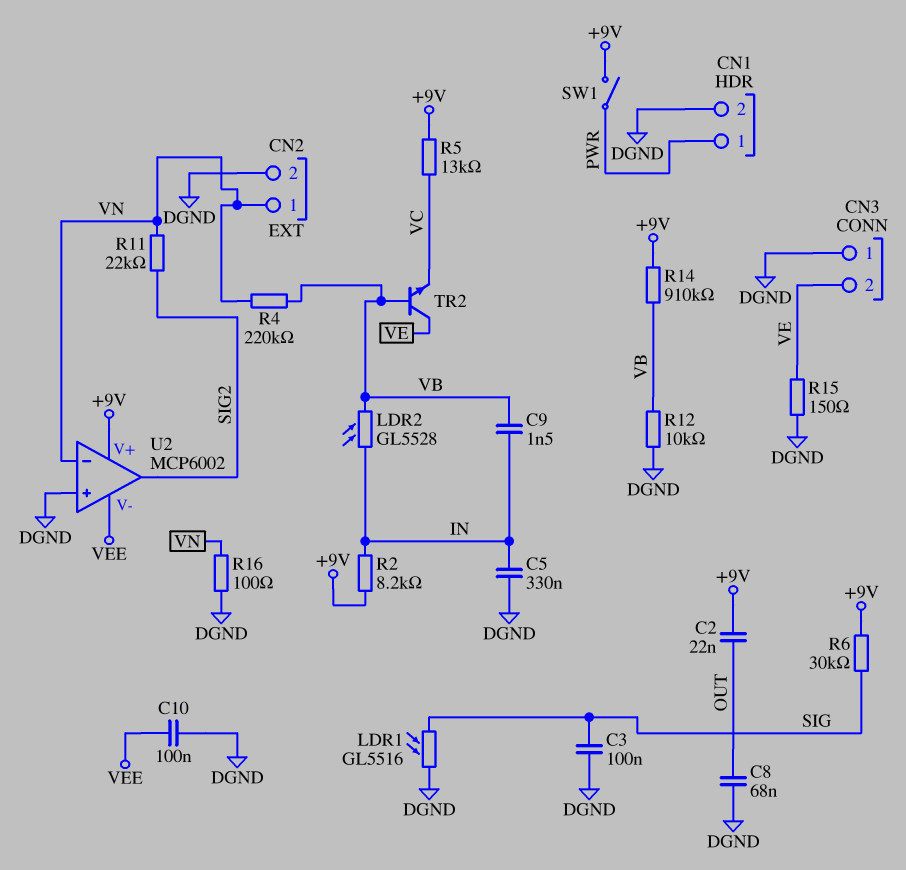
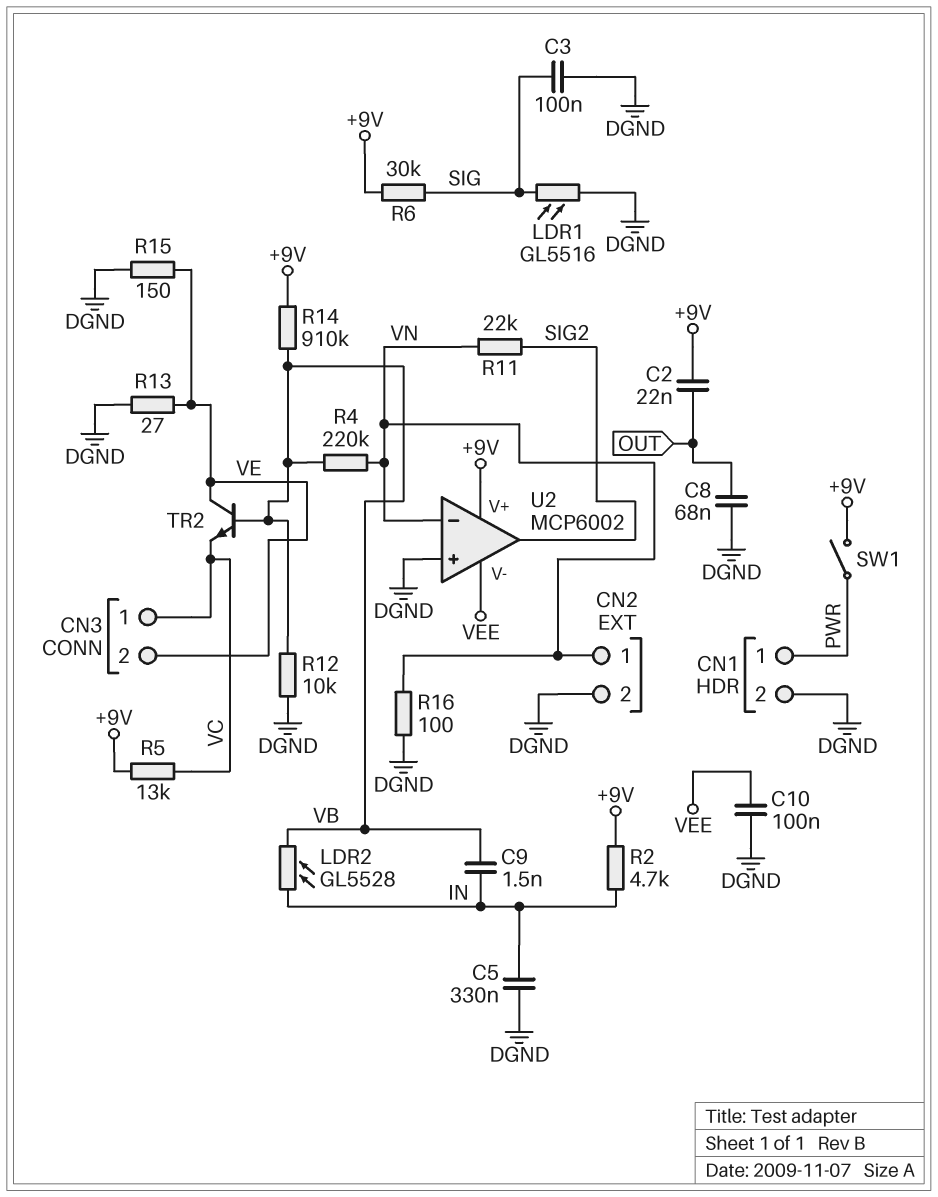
CN3 pin 1: DGND -> VC
R2: 8.2k (+9V, IN) -> 4.7k (+9V, IN)
R13: none -> 27 (DGND, VE)

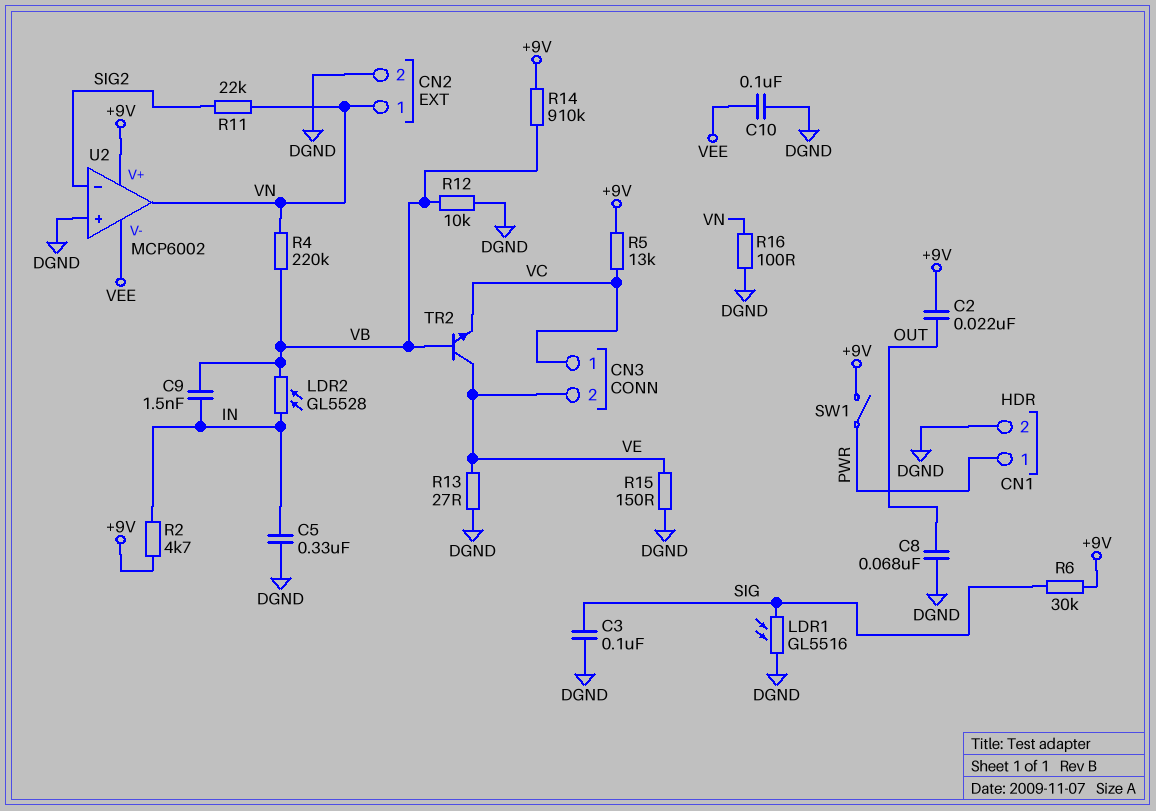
U2 pin in-: VN -> SIG2
U2 pin out: SIG2 -> VN

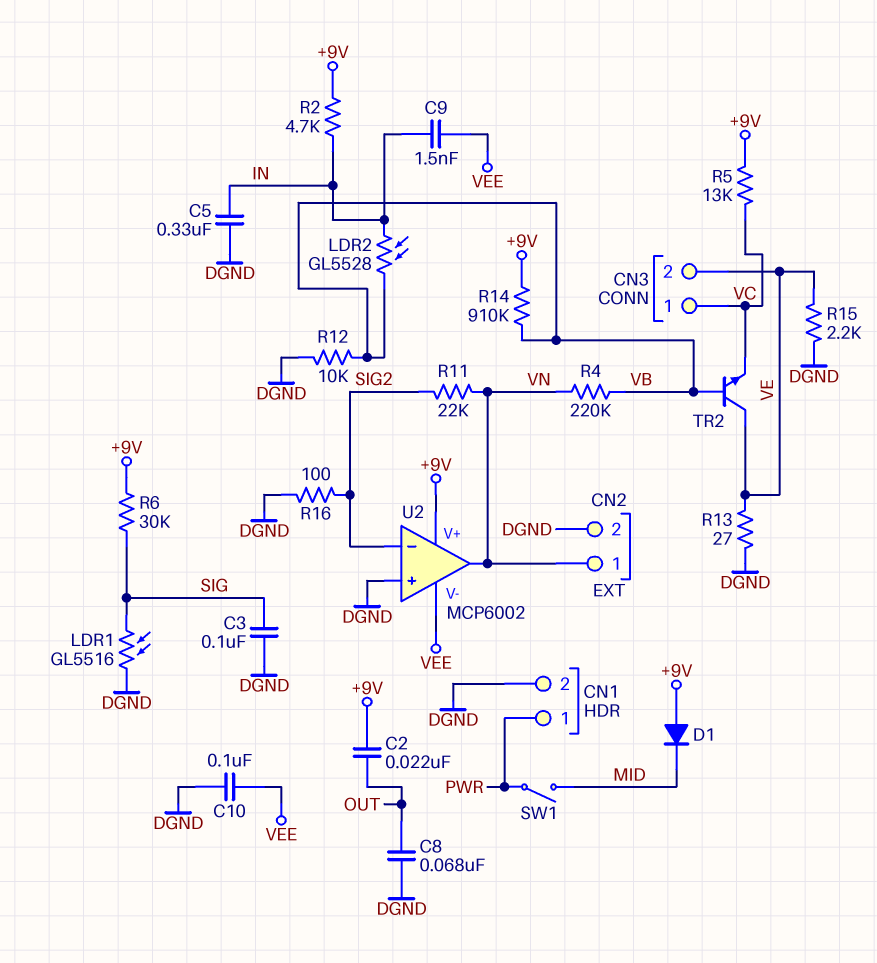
C9: 1.5nF (IN, VB) -> 1.5nF (IN, VEE)
D1: none -> diode (A +9V, K MID)
R15: 150 (DGND, VE) -> 2.2k (DGND, VE)
R16: 100 (DGND, VN) -> 100 (DGND, SIG2)
SW1: switch (+9V, PWR) -> switch (MID, PWR)

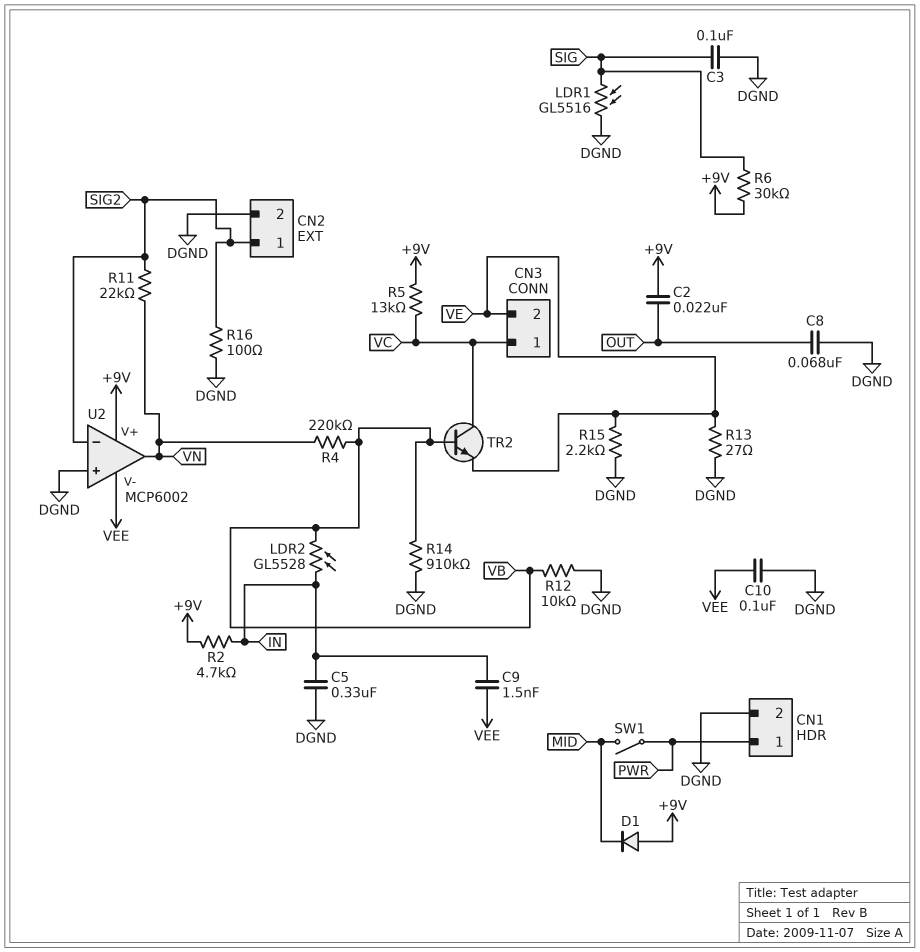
CN2 pin 1: VN -> SIG2
R14: 910k (+9V, VB) -> 910k (DGND, VB)
TR2: NPN (B VB, C VE, E VC) -> NPN (B VB, C VC, E VE)

